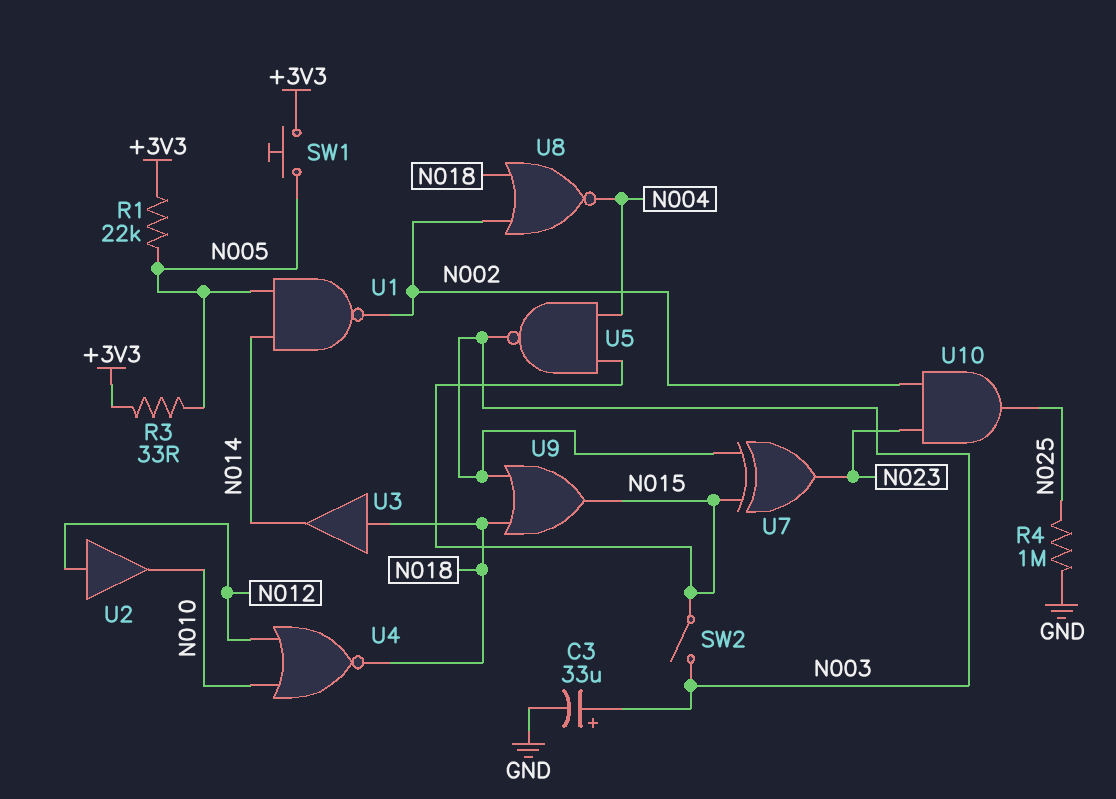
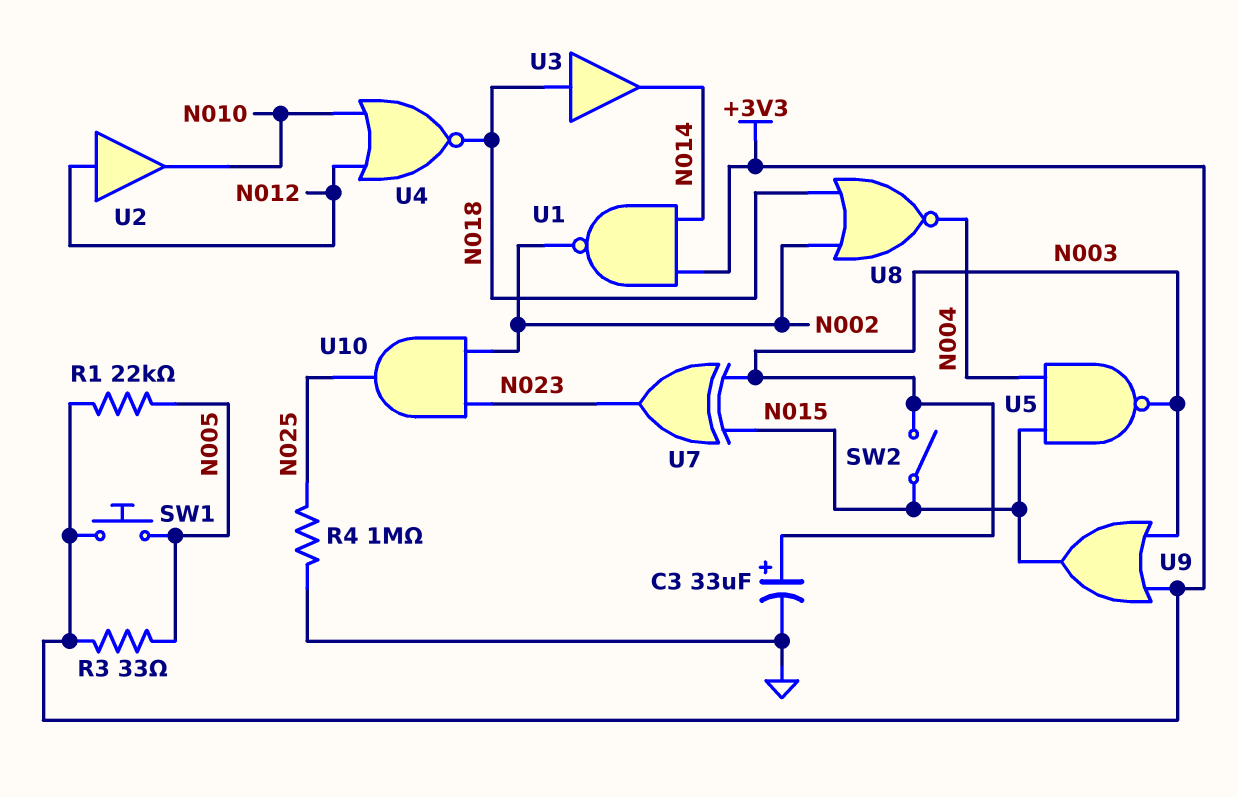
U1: NAND (in N005, in N014, out N002) -> NAND (in +3V3, in N014, out N002)
U9: OR (in N003, in N018, out N015) -> OR (in +3V3, in N003, out N015)

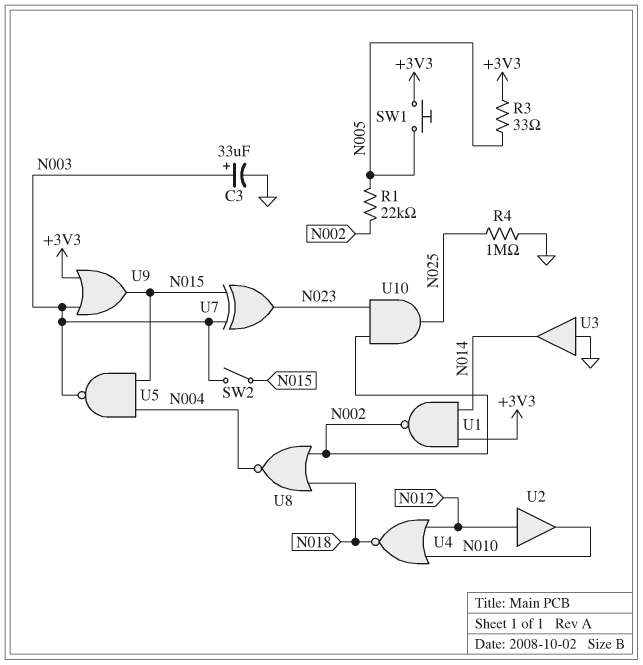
R1: 22k (+3V3, N005) -> 22k (N002, N005)
U3: buffer (in N018, out N014) -> buffer (in GND, out N014)

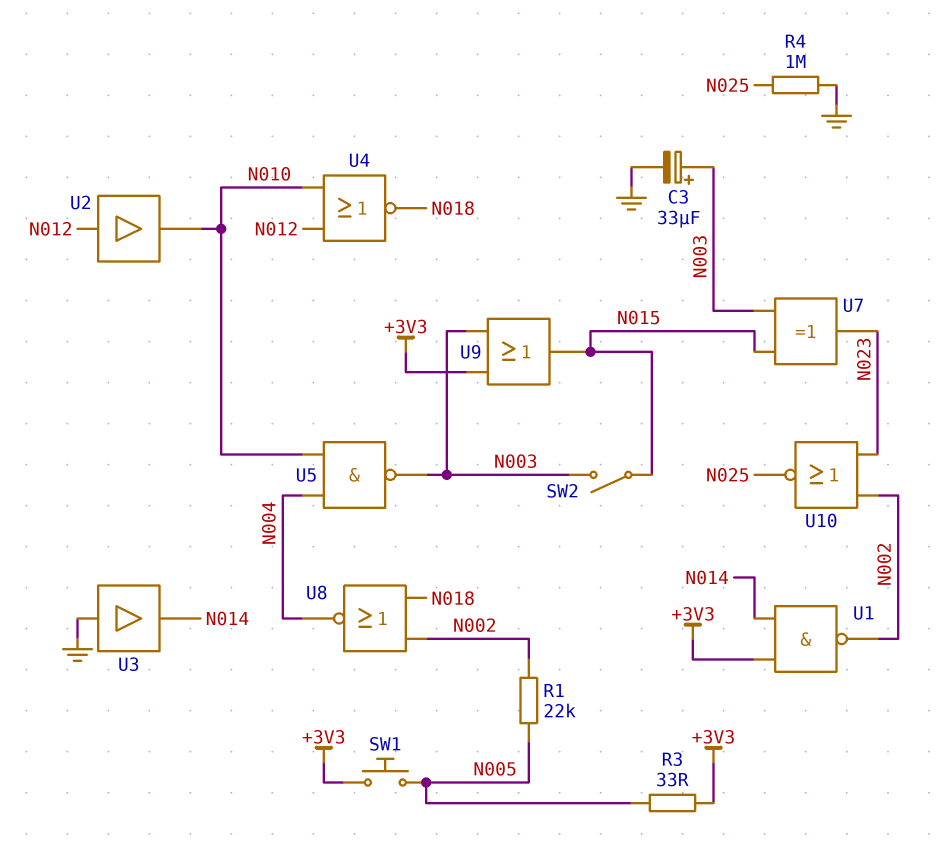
U5: NAND (in N004, in N015, out N003) -> NAND (in N004, in N010, out N003)
U10: AND (in N002, in N023, out N025) -> NOR (in N002, in N023, out N025)

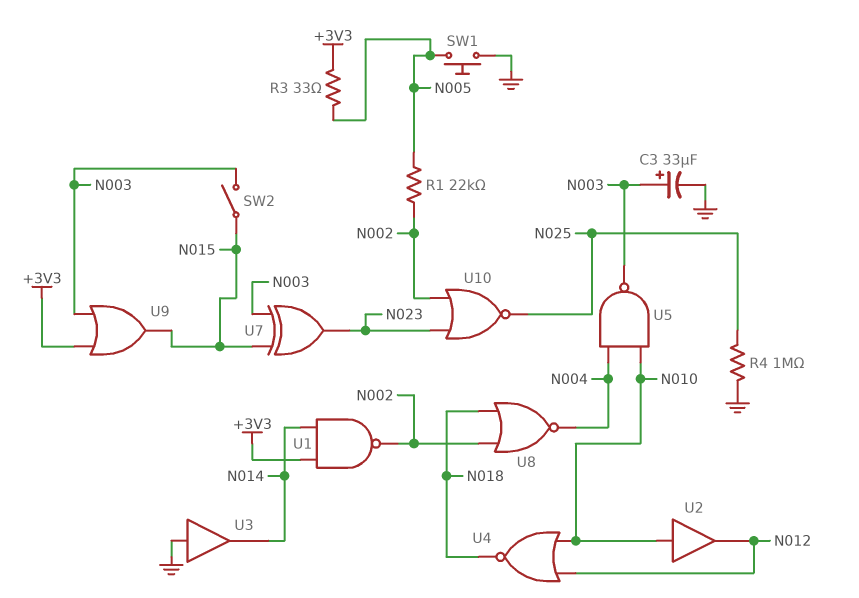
SW1: button (+3V3, N005) -> button (GND, N005)
U2: buffer (in N012, out N010) -> buffer (in N010, out N012)

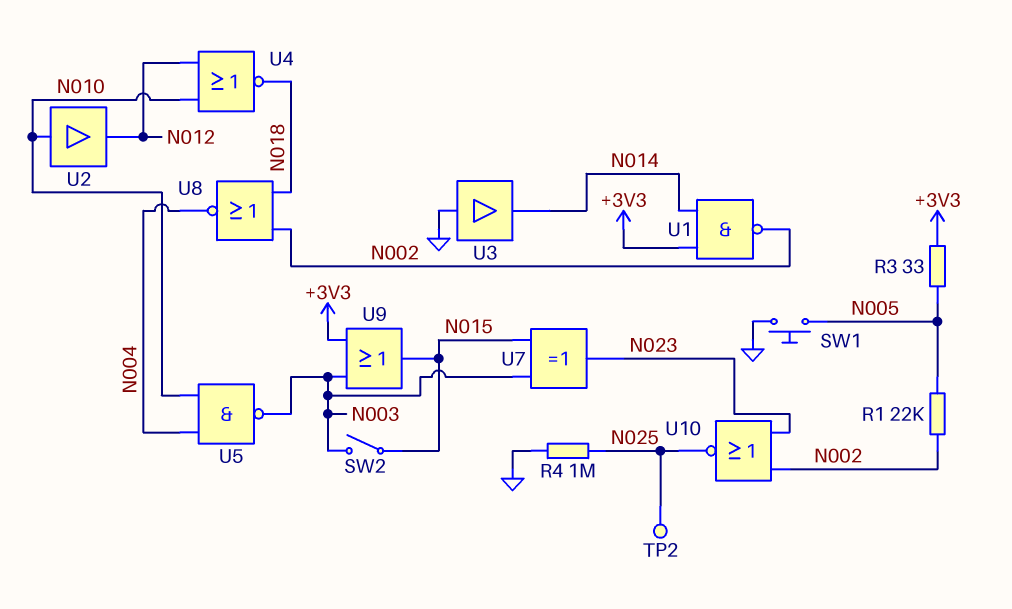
C3: 33uF (plus N003, minus GND) -> none
TP2: none -> test point (N025)

